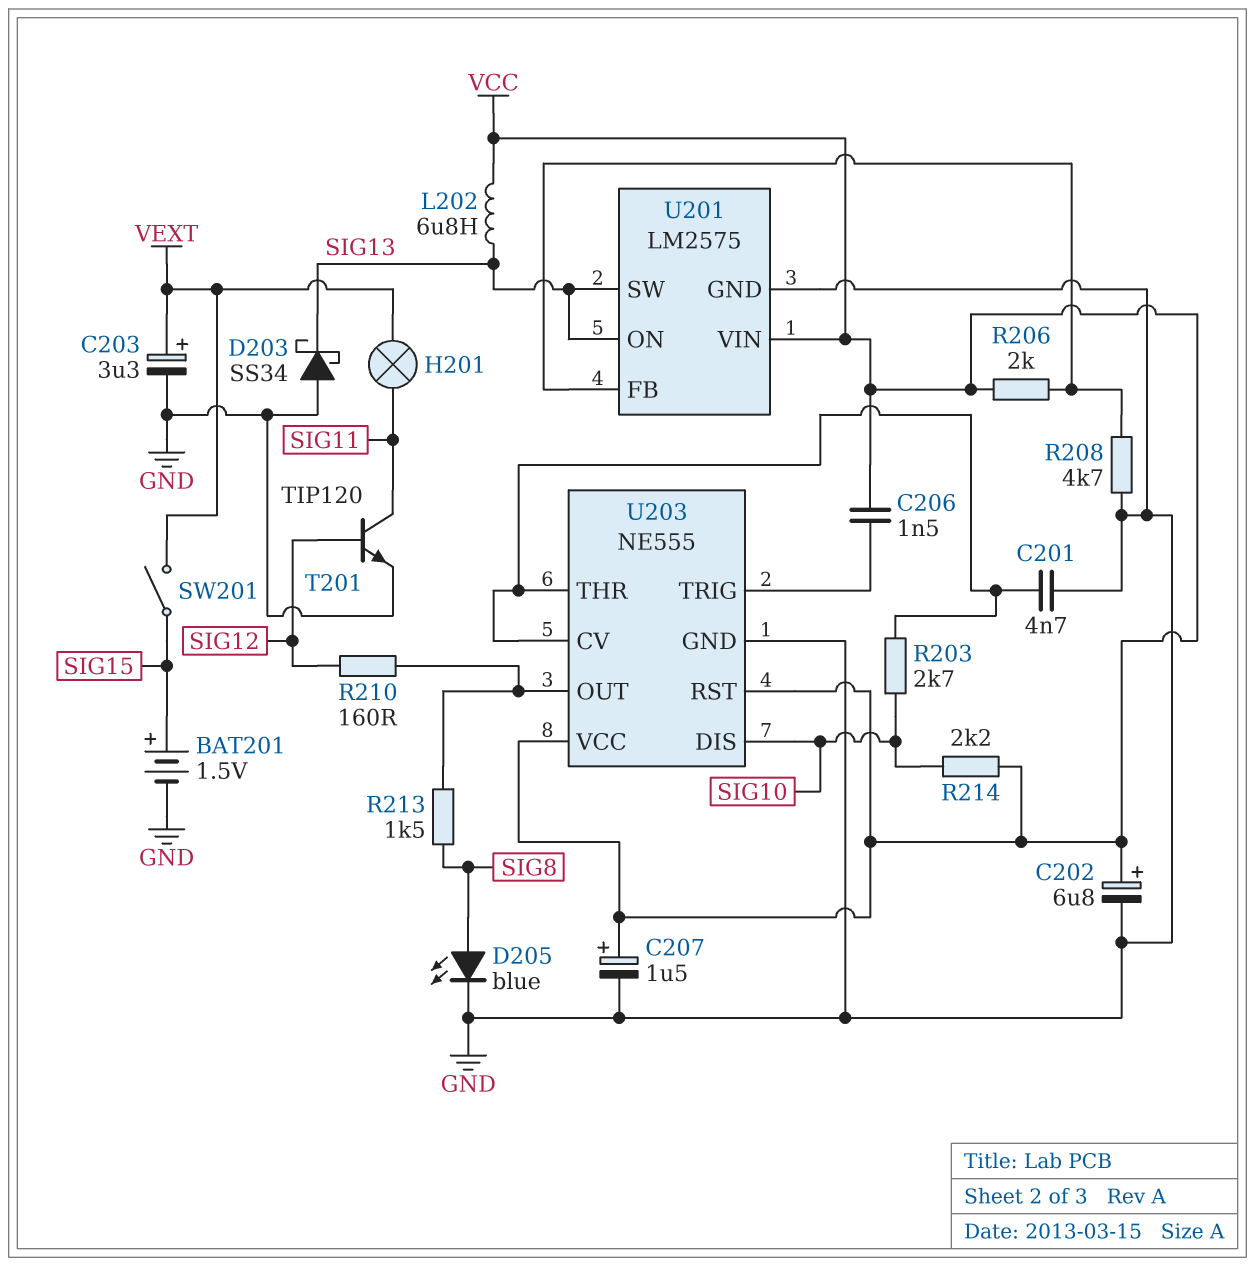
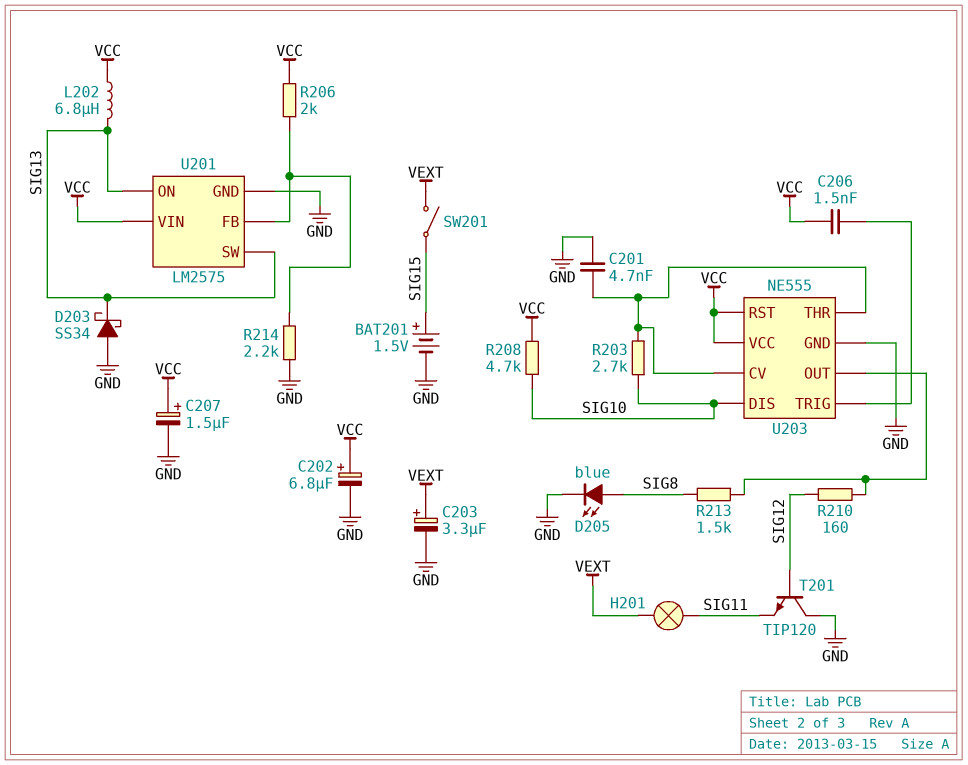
R208: 4.7k (GND, U201/FB) -> 4.7k (SIG10, VCC)
R214: 2.2k (SIG10, VCC) -> 2.2k (GND, U201/FB)
T201: NPN TIP120 (B SIG12, C SIG11, E GND) -> NPN TIP120 (B SIG12, C GND, E SIG11)

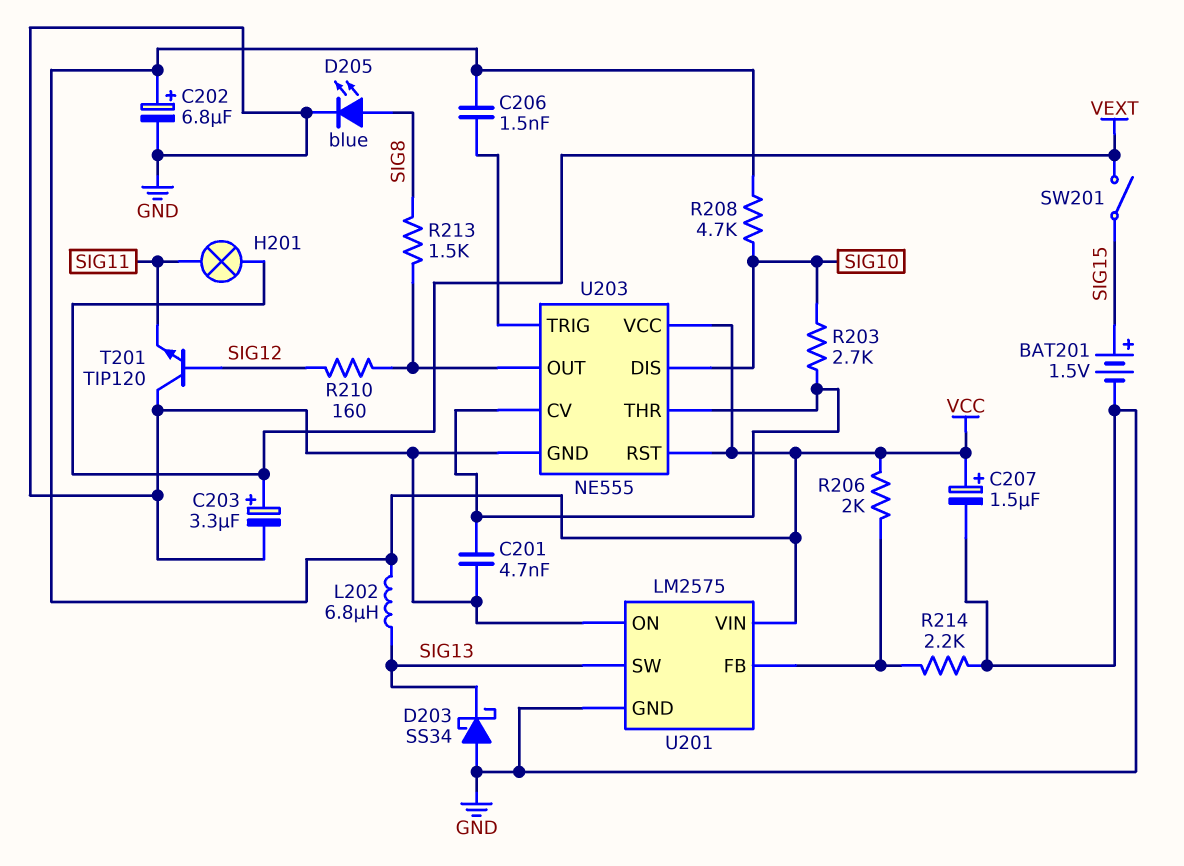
U201 pin ON: SIG13 -> GND

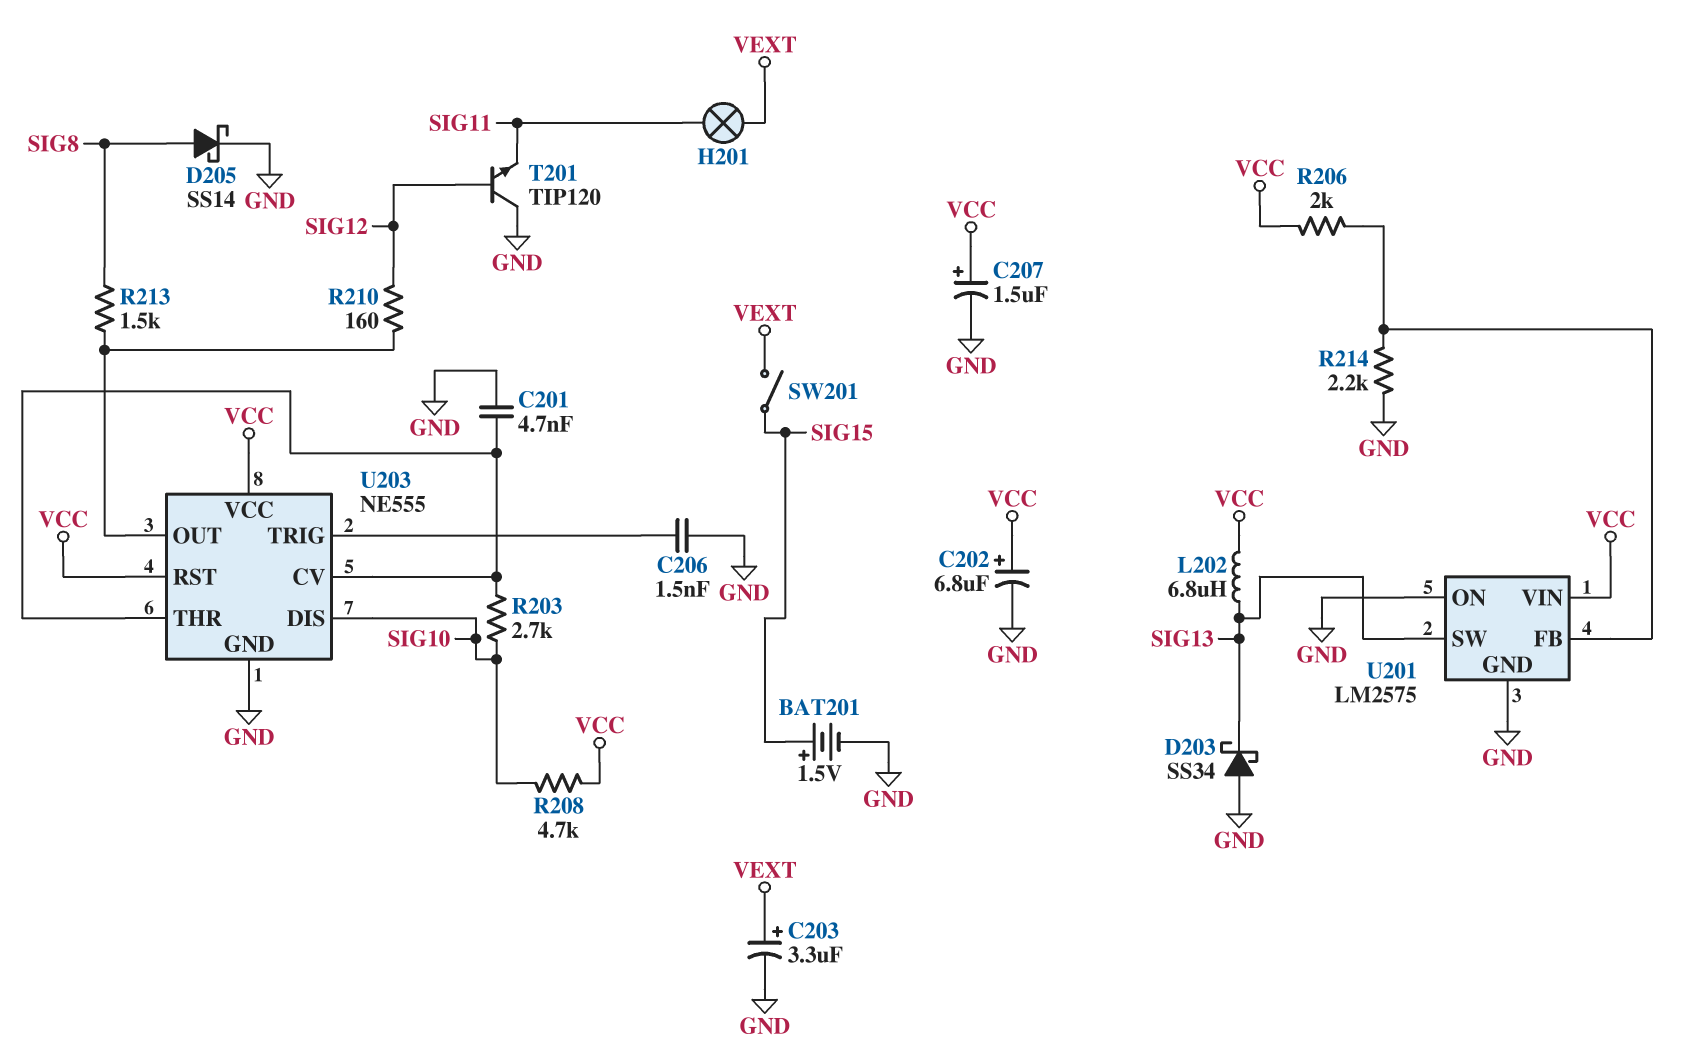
C206: 1.5nF (U203/TRIG, VCC) -> 1.5nF (GND, U203/TRIG)
D205: LED blue (A SIG8, K GND) -> schottky SS14 (A SIG8, K GND)

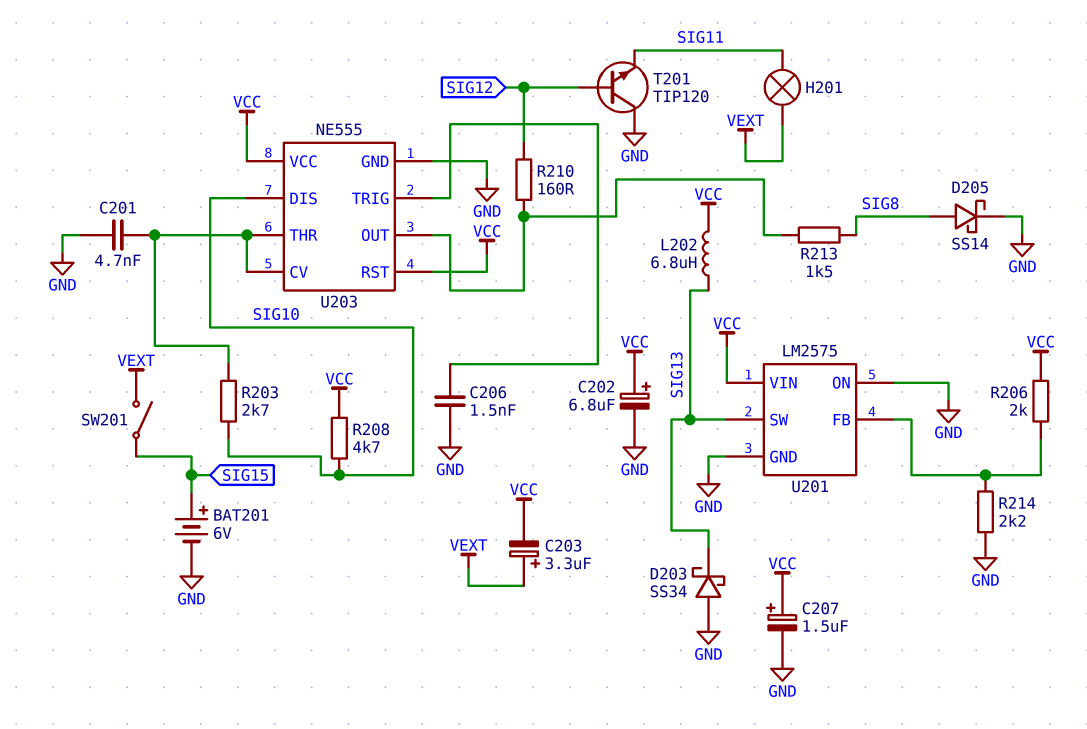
BAT201: 1.5V (plus SIG15, minus GND) -> 6V (plus SIG15, minus GND)
C203: 3.3uF (plus VEXT, minus GND) -> 3.3uF (plus VEXT, minus VCC)

